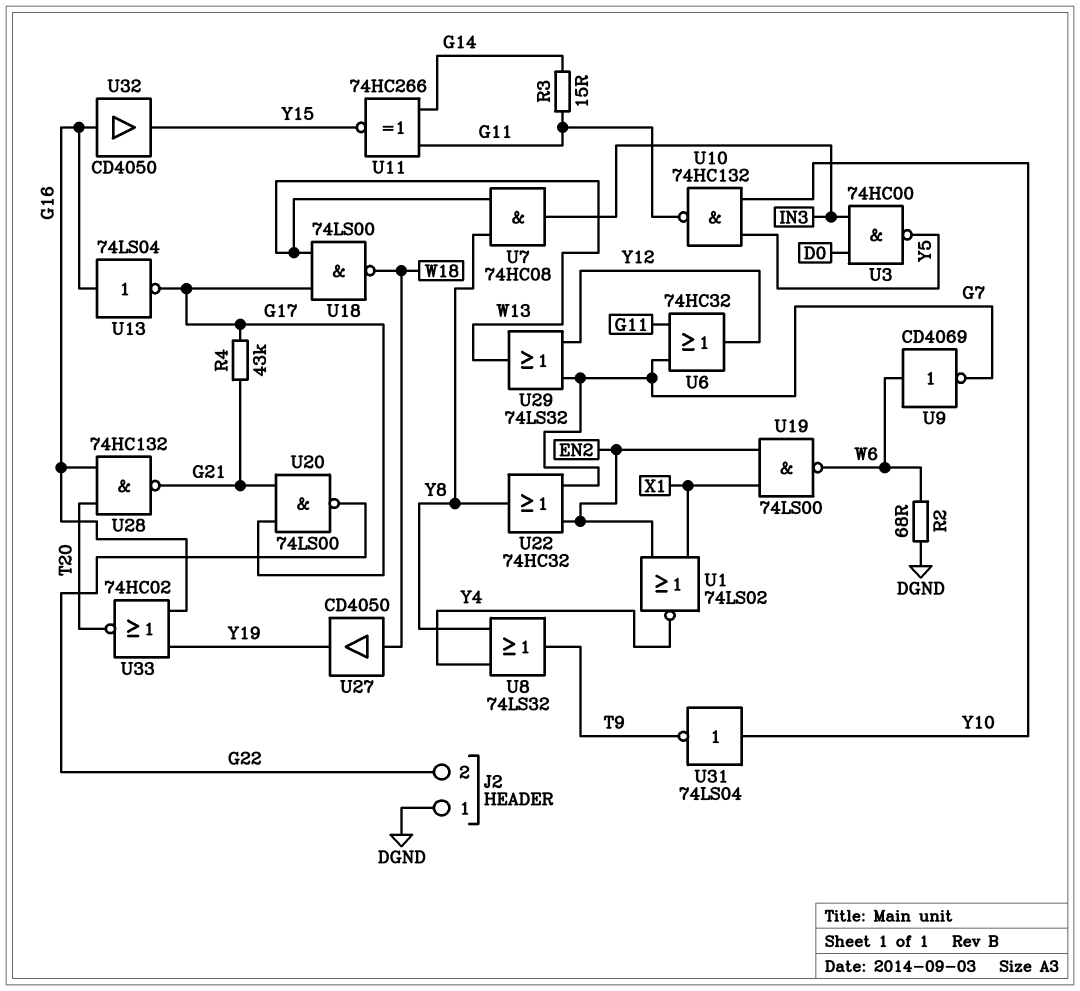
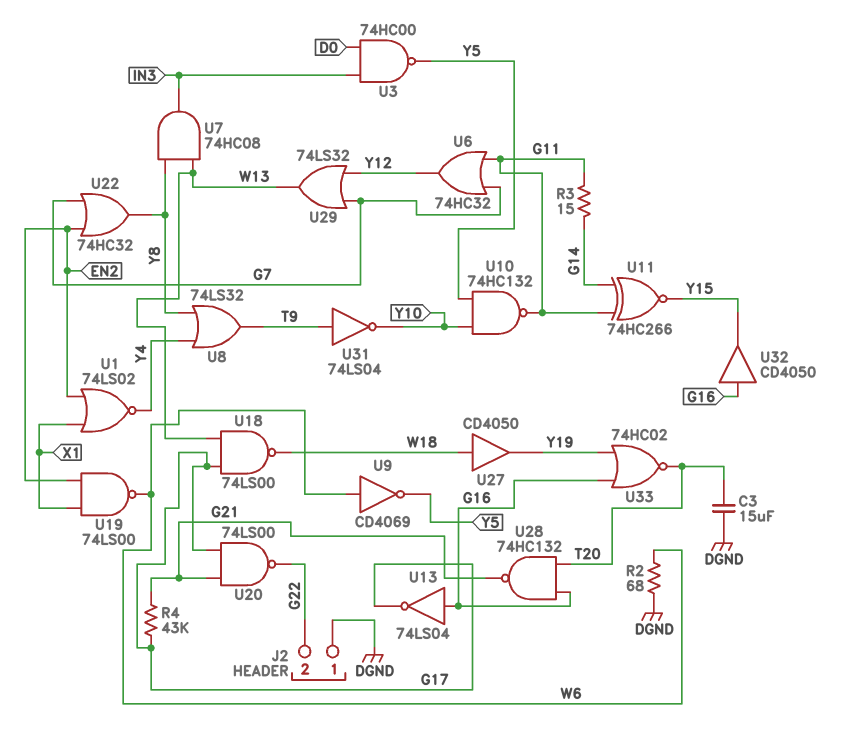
C3: none -> 15uF (DGND, T20)
U9: NOT CD4069 (in W6, out G7) -> NOT CD4069 (in W6, out Y5)
U31: NOT 74LS04 (in Y10, out T9) -> NOT 74LS04 (in T9, out Y10)

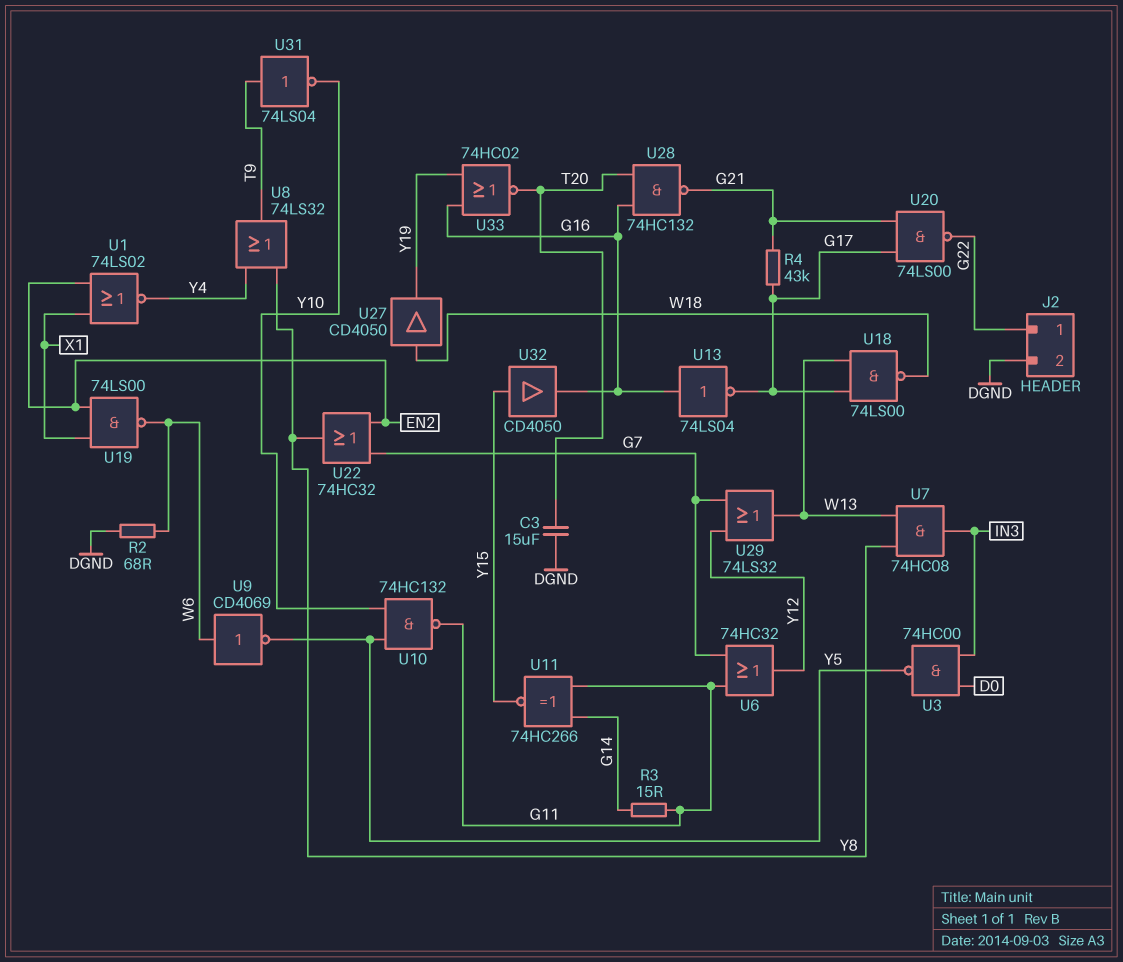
J2 pin 1: DGND -> G22
J2 pin 2: G22 -> DGND
U32: buffer CD4050 (in G16, out Y15) -> buffer CD4050 (in Y15, out G16)

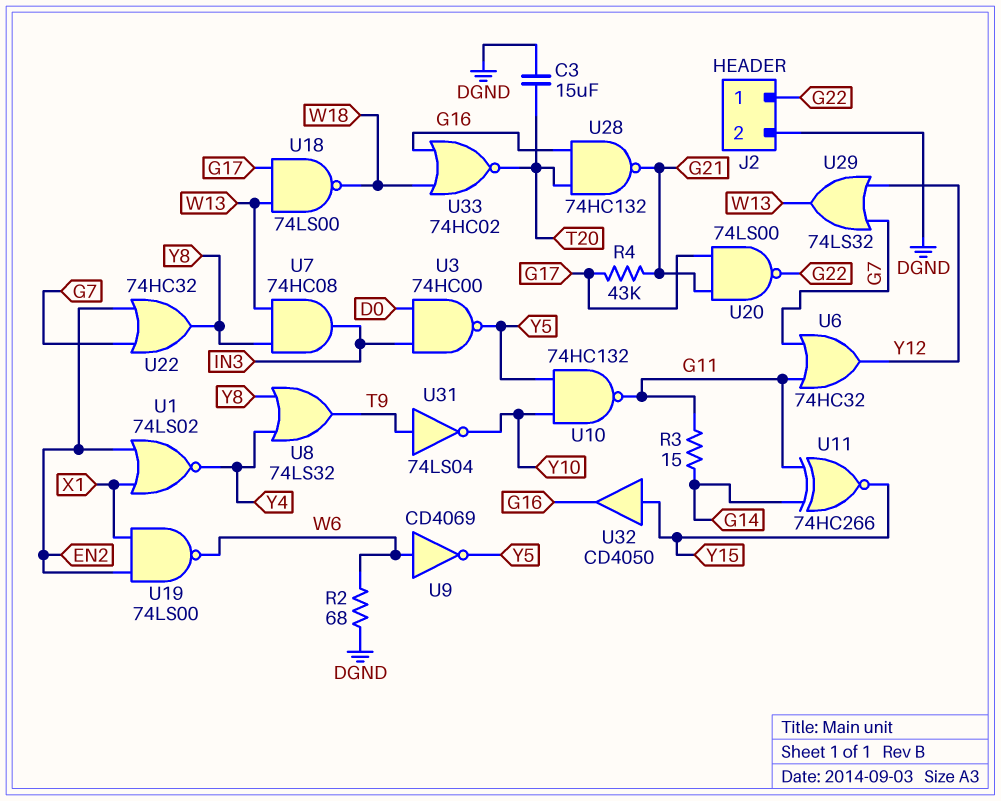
U13: NOT 74LS04 (in G16, out G17) -> none
U27: buffer CD4050 (in W18, out Y19) -> none
U33: NOR 74HC02 (in G16, in Y19, out T20) -> NOR 74HC02 (in G16, in W18, out T20)

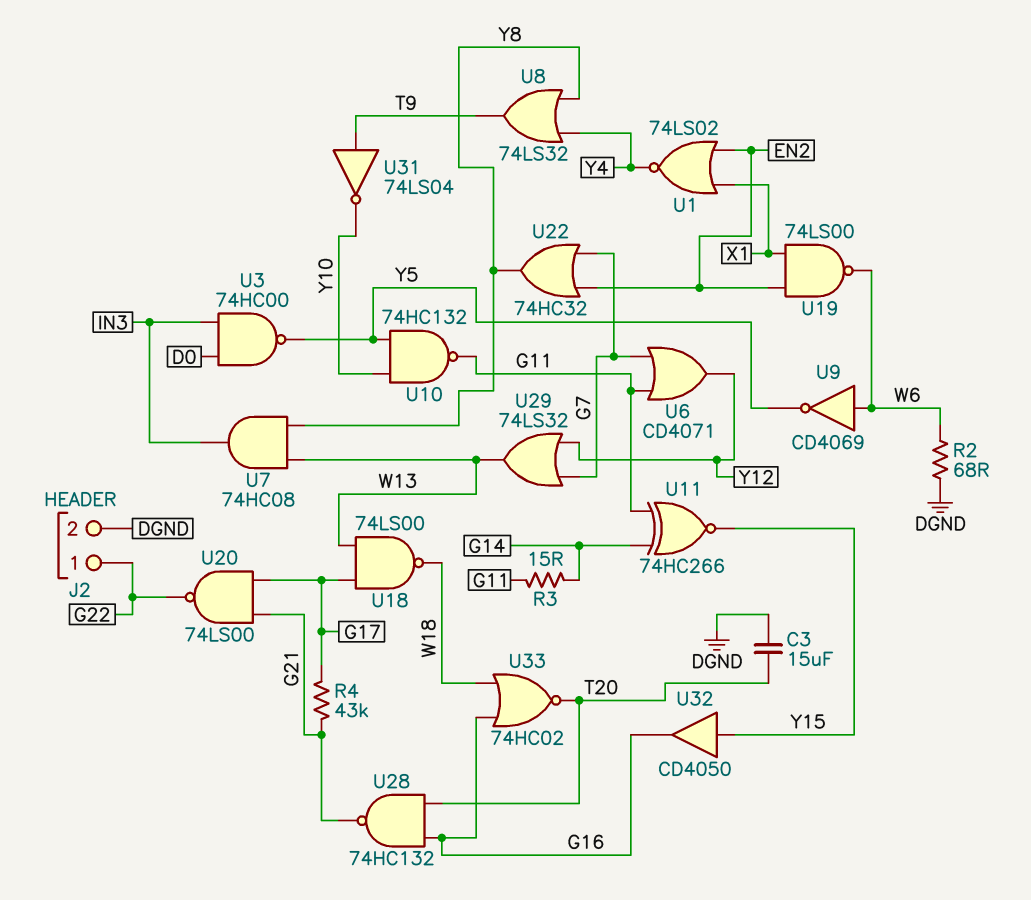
U6: OR 74HC32 (in G7, in G11, out Y12) -> OR CD4071 (in G7, in G11, out Y12)

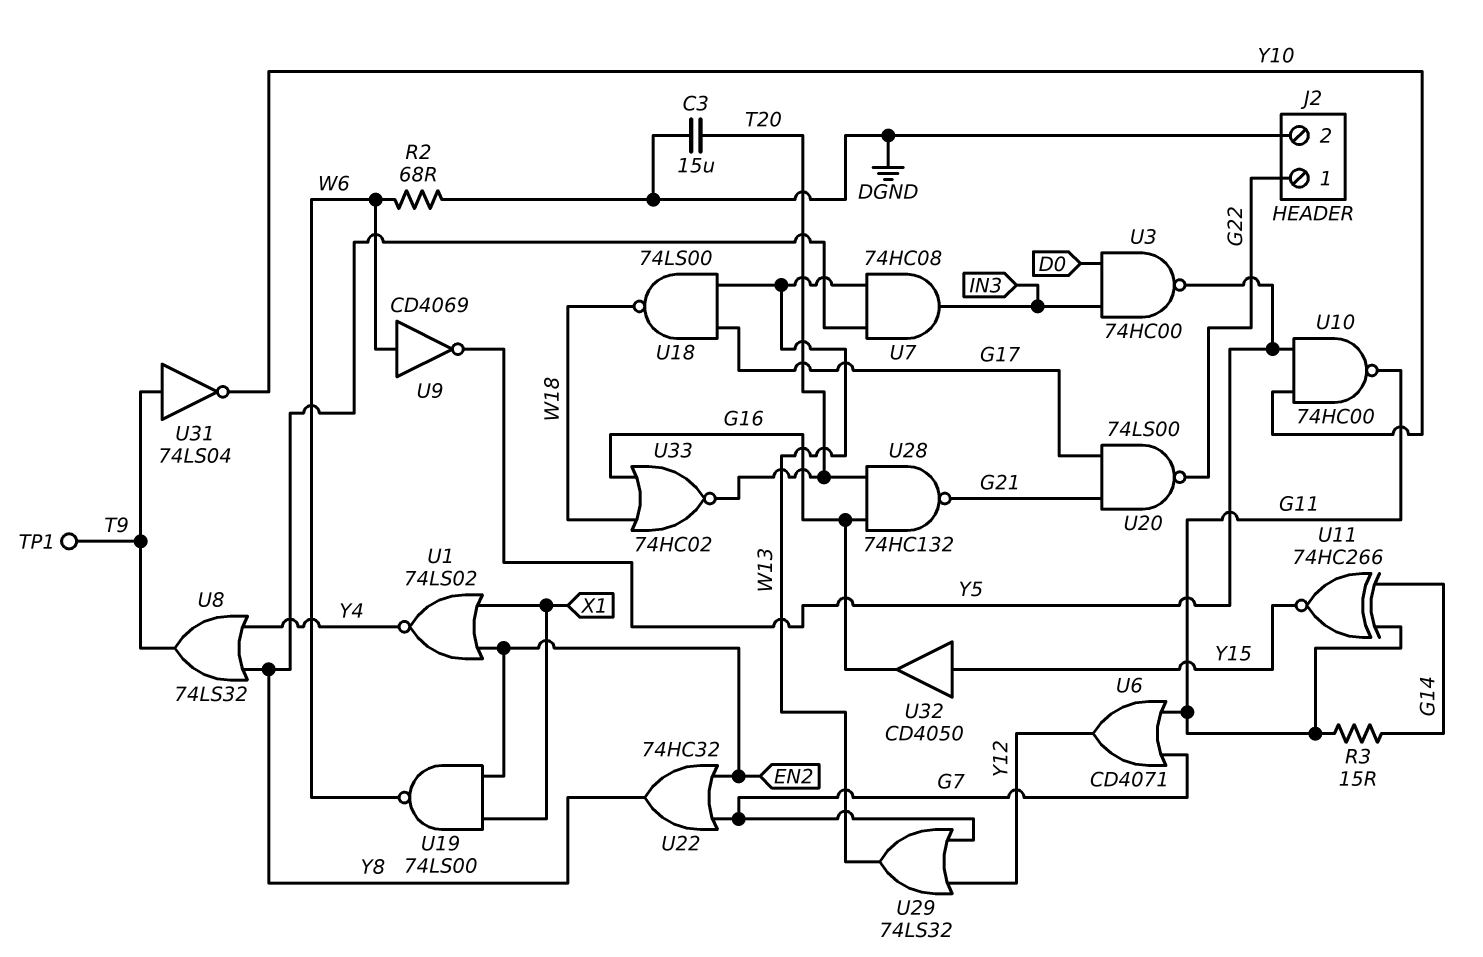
R4: 43k (G17, G21) -> none
TP1: none -> test point (T9)
U10: NAND 74HC132 (in Y5, in Y10, out G11) -> NAND 74HC00 (in Y5, in Y10, out G11)

